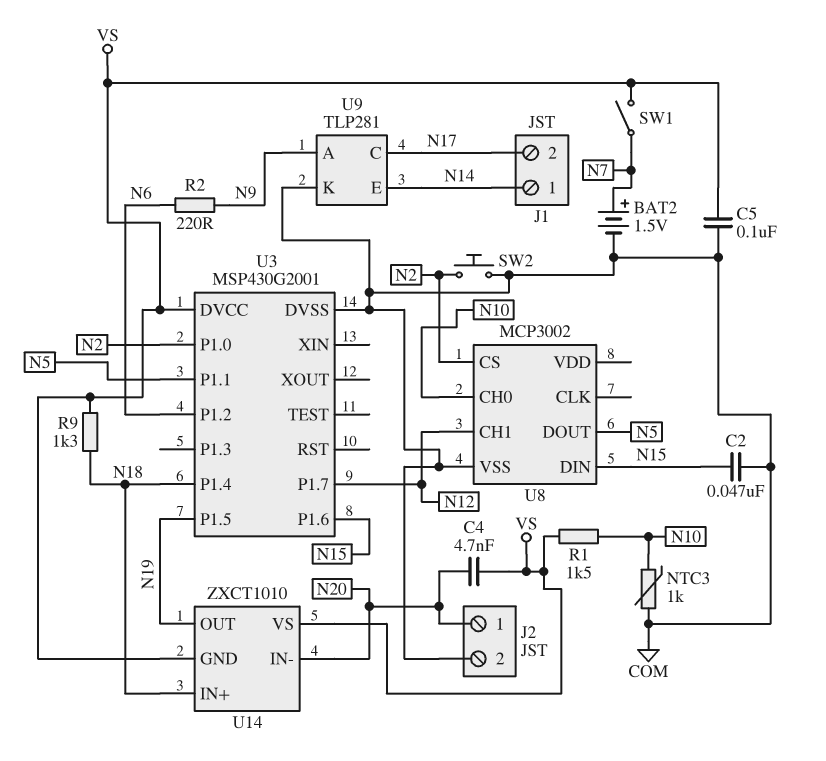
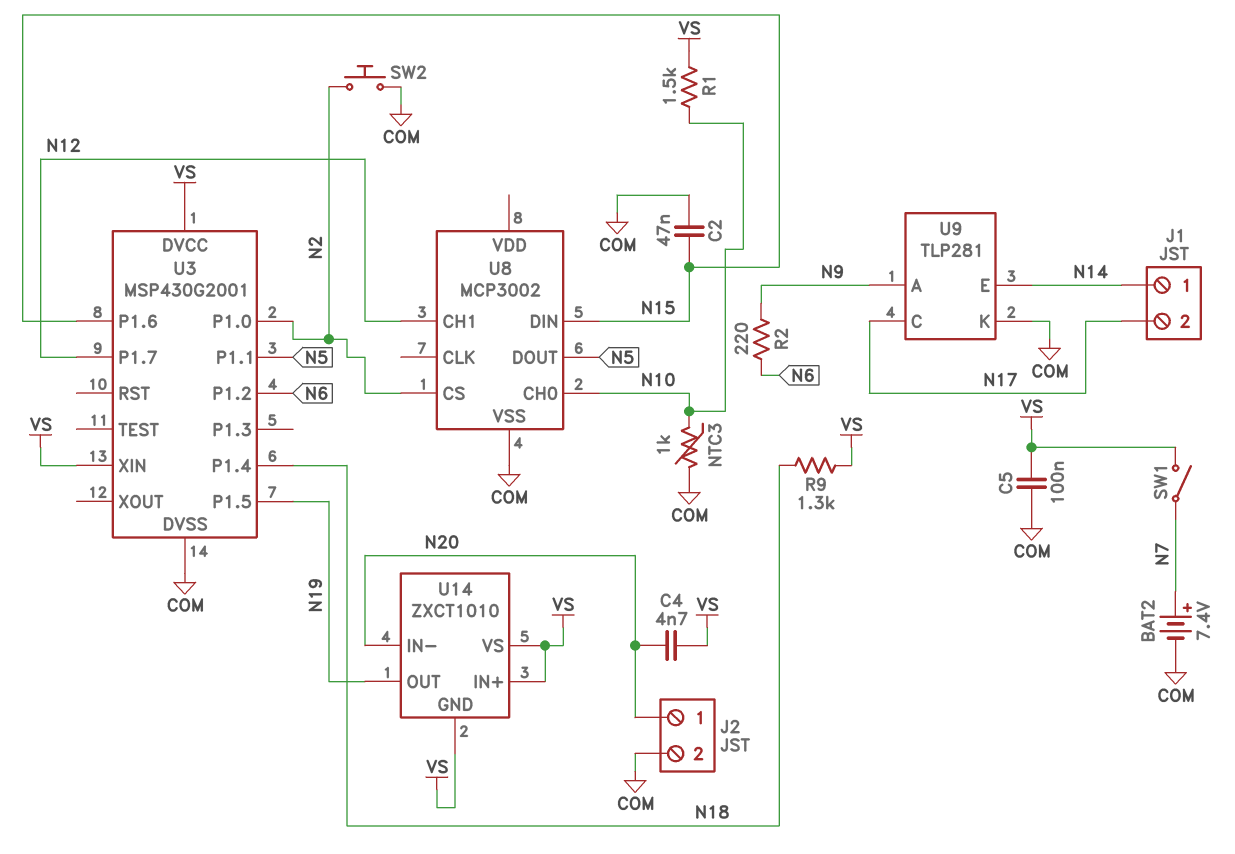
BAT2: 1.5V (plus N7, minus COM) -> 7.4V (plus N7, minus COM)
U3 pin XIN: none -> VS
U14 pin IN+: N18 -> VS

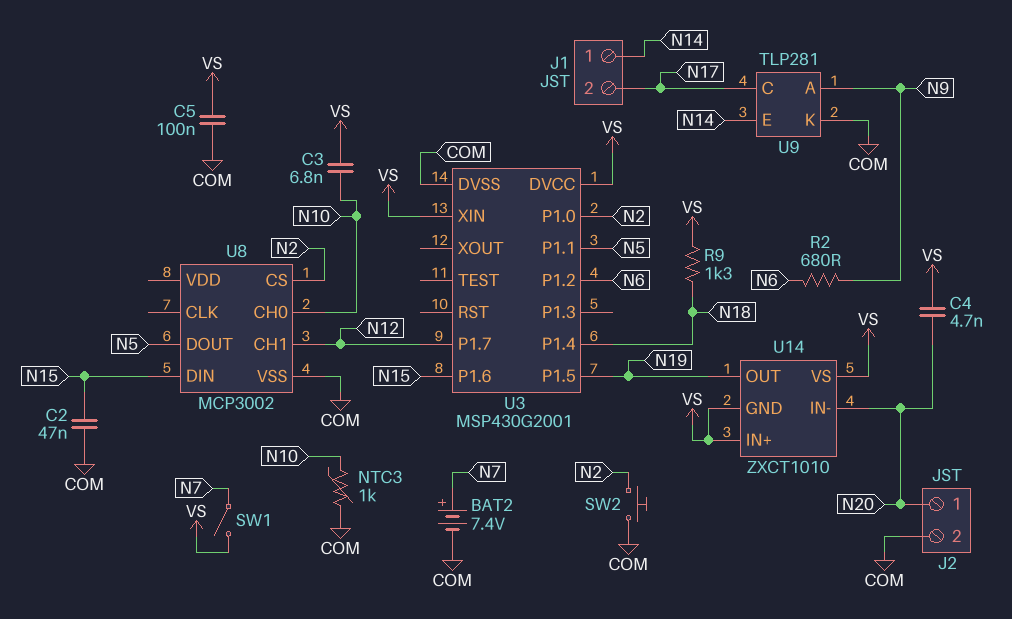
C3: none -> 6.8nF (N10, VS)
R1: 1.5k (N10, VS) -> none
R2: 220 (N6, N9) -> 680 (N6, N9)

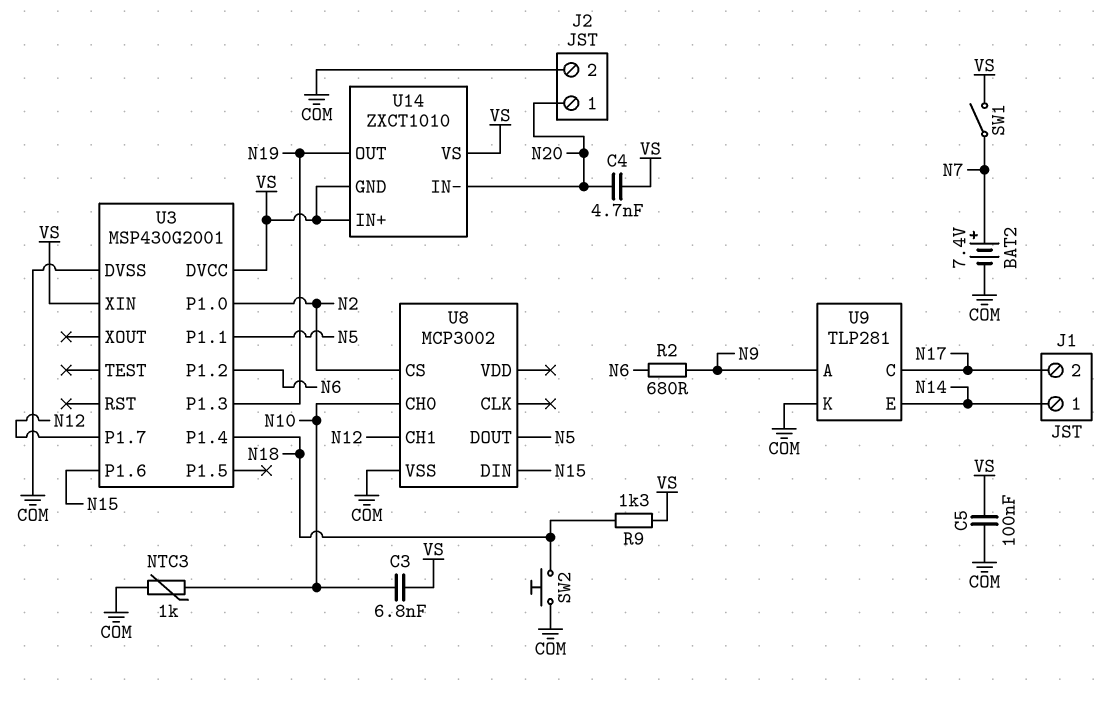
C2: 47nF (COM, N15) -> none
SW2: button (COM, N2) -> button (COM, N18)
U3 pin P1.3: none -> N19
U3 pin P1.5: N19 -> none

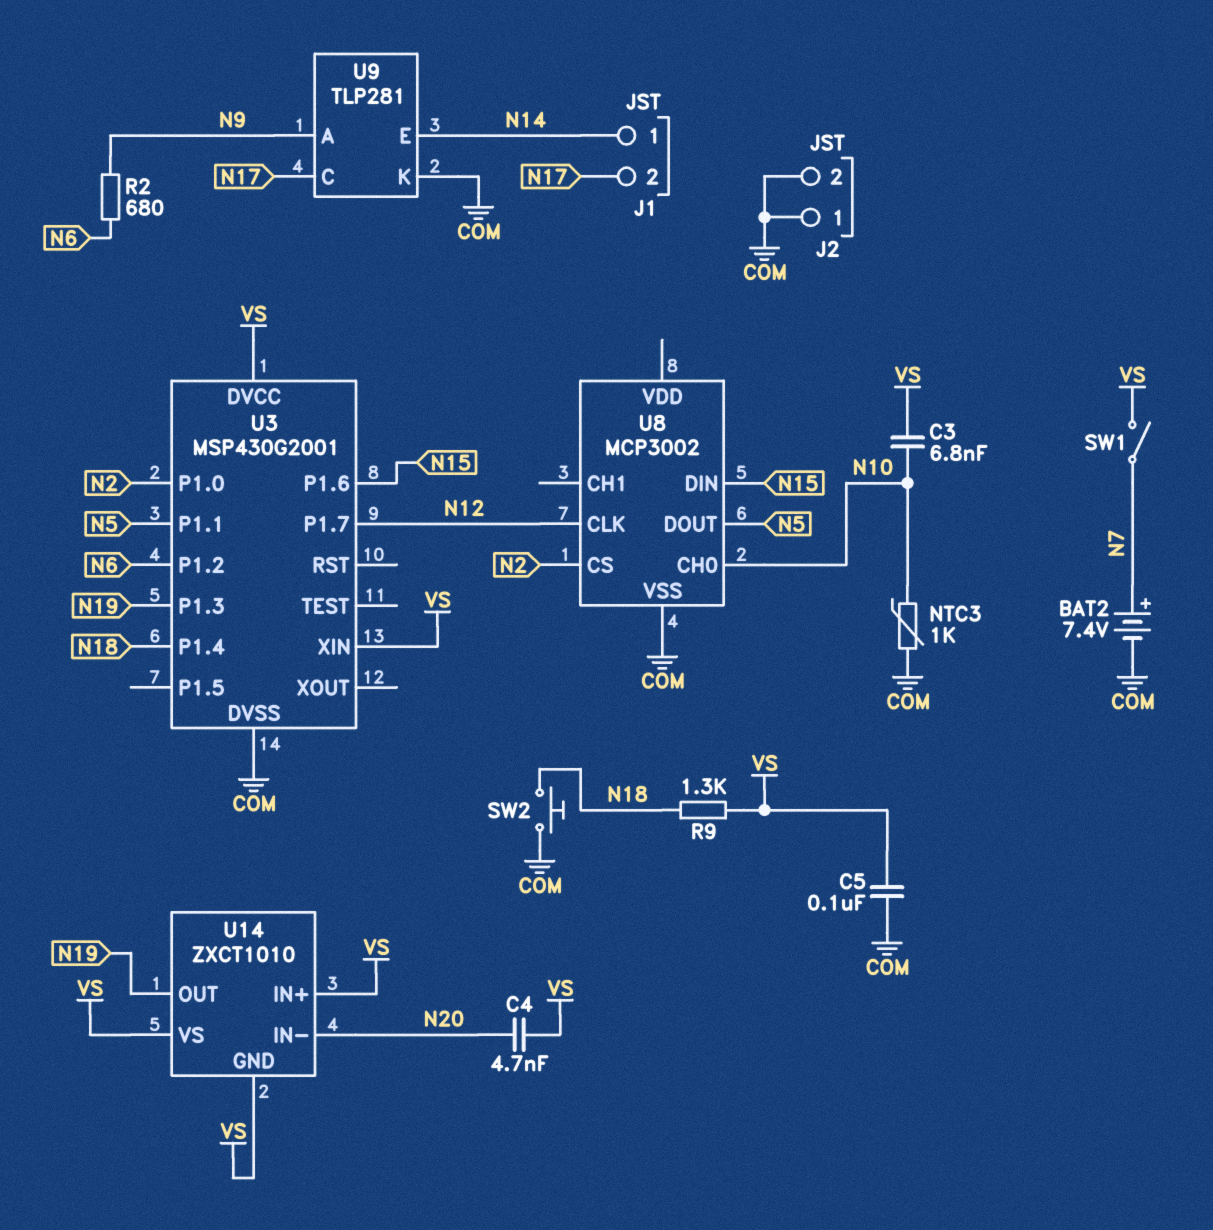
J2 pin 1: N20 -> COM
U8 pin CH1: N12 -> none
U8 pin CLK: none -> N12

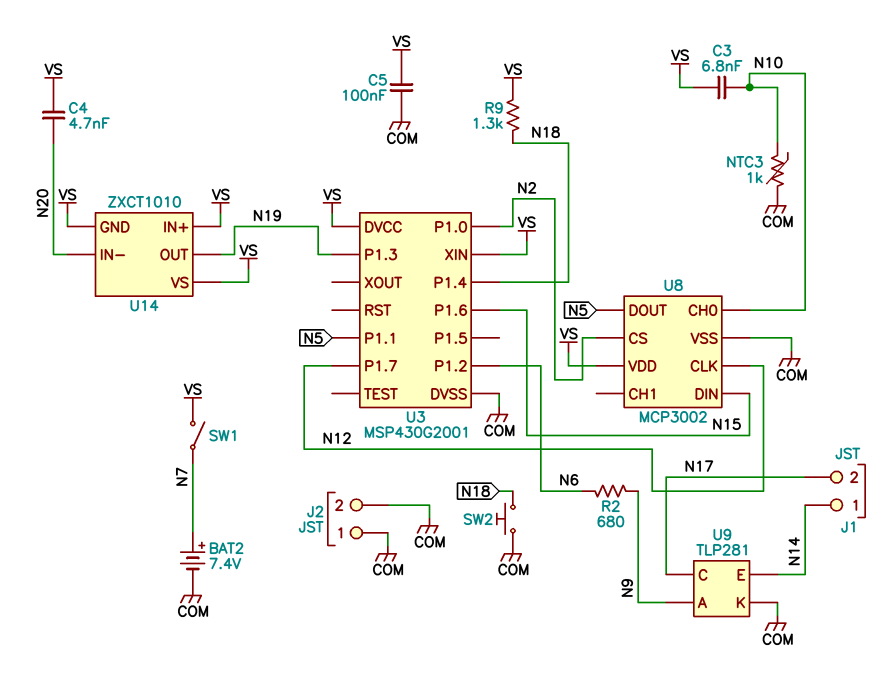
U8 pin VDD: none -> VS

